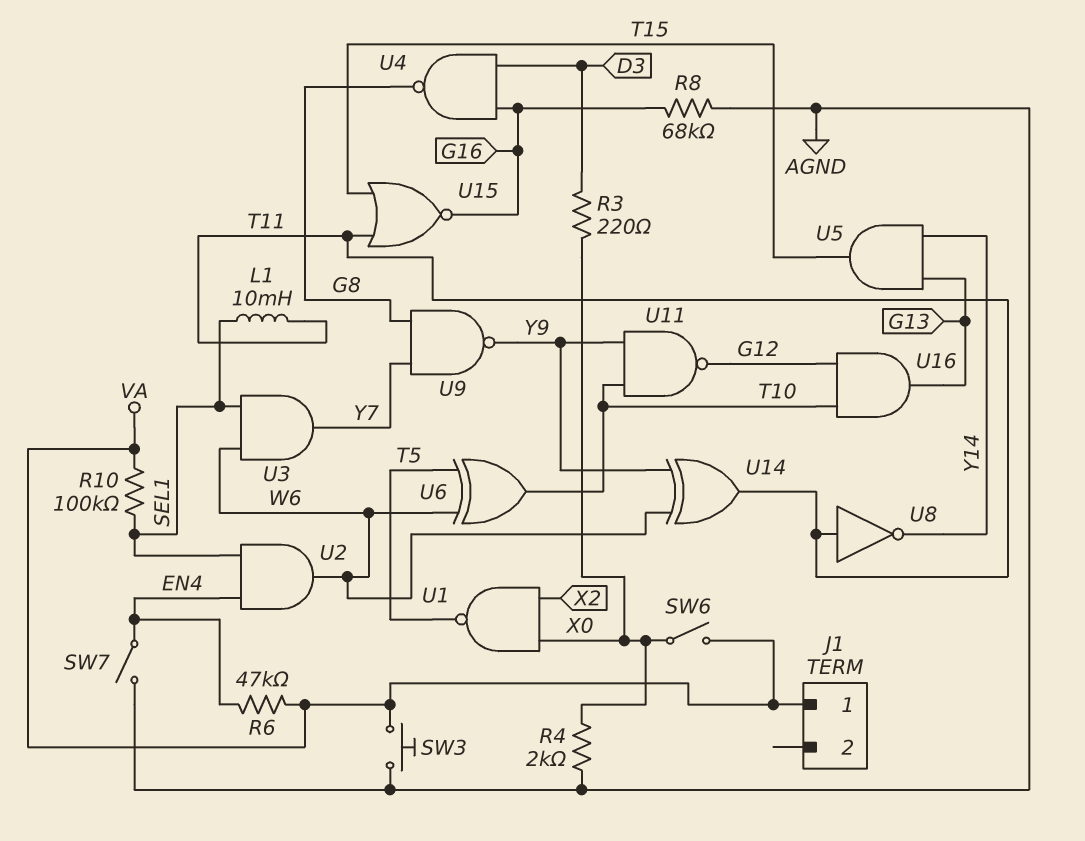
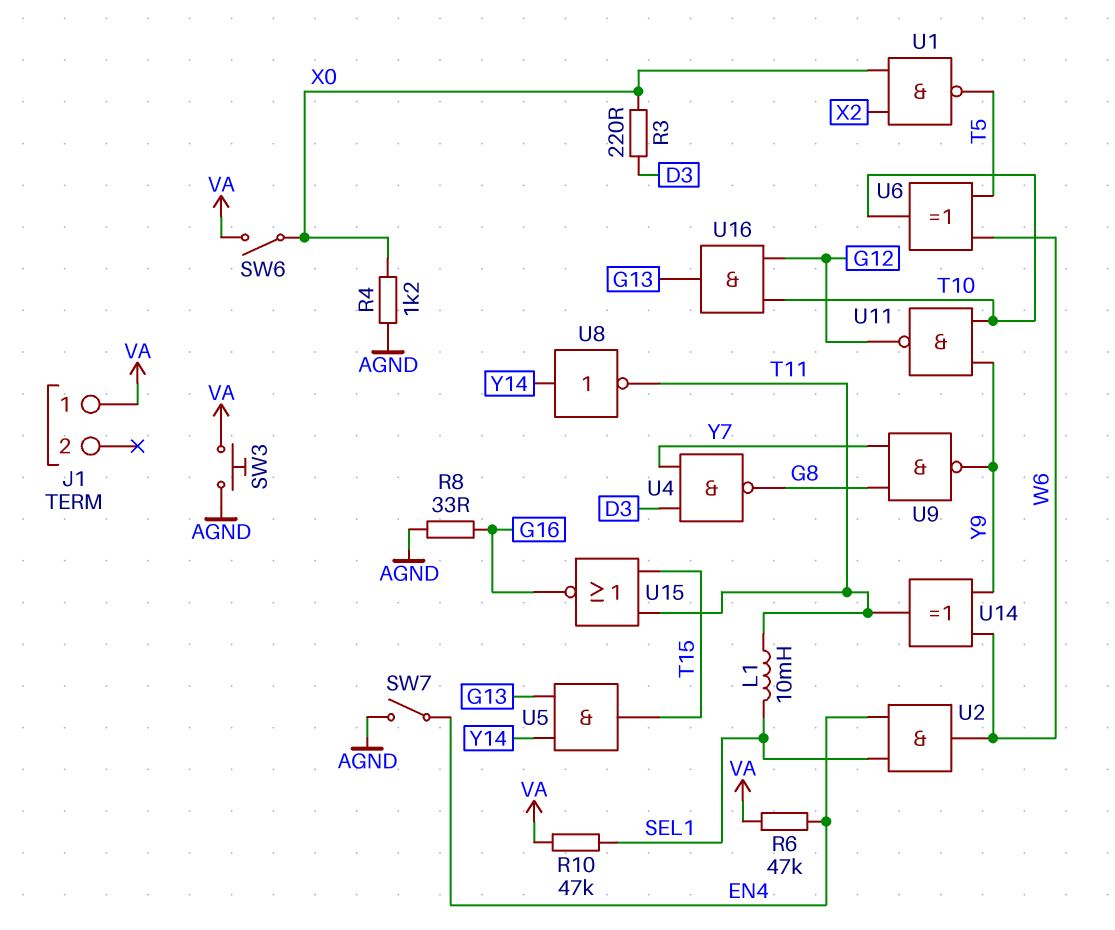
R4: 2k (AGND, X0) -> 1.2k (AGND, X0)
R8: 68k (AGND, G16) -> 33 (AGND, G16)
R10: 100k (SEL1, VA) -> 47k (SEL1, VA)
U3: AND (in SEL1, in W6, out Y7) -> none
U4: NAND (in D3, in G16, out G8) -> NAND (in D3, in Y7, out G8)
U8: NOT (in T11, out Y14) -> NOT (in Y14, out T11)

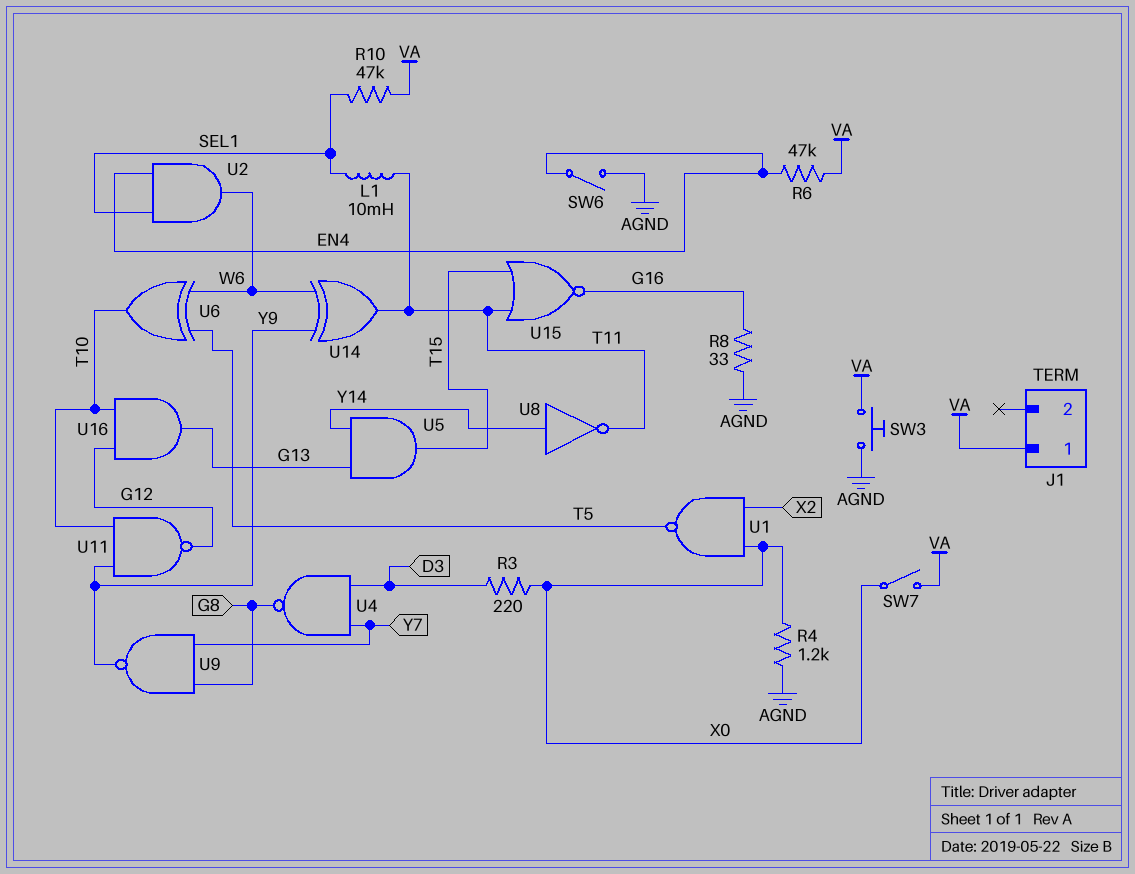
SW6: switch (VA, X0) -> switch (AGND, EN4)
SW7: switch (AGND, EN4) -> switch (VA, X0)

